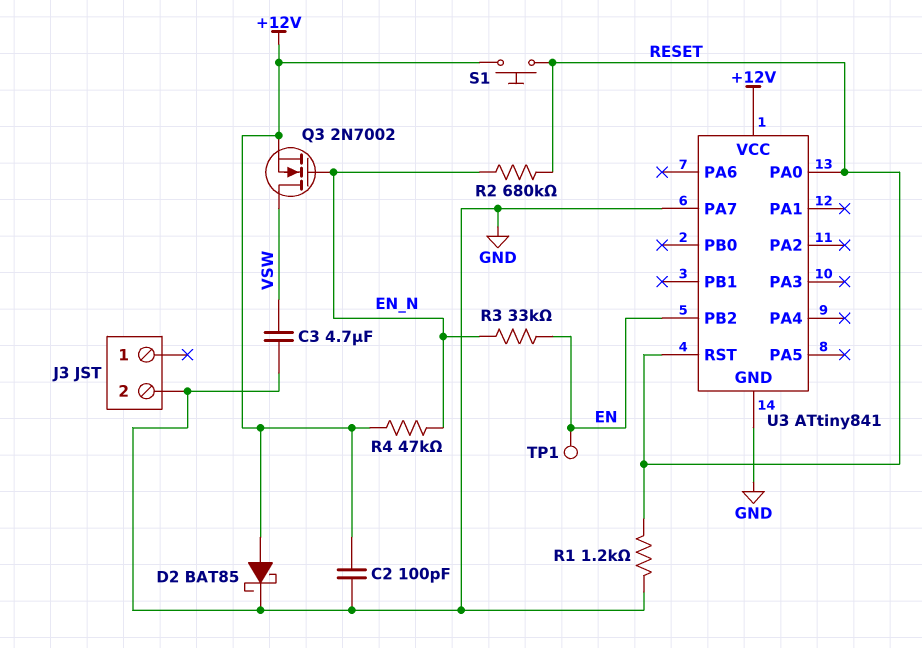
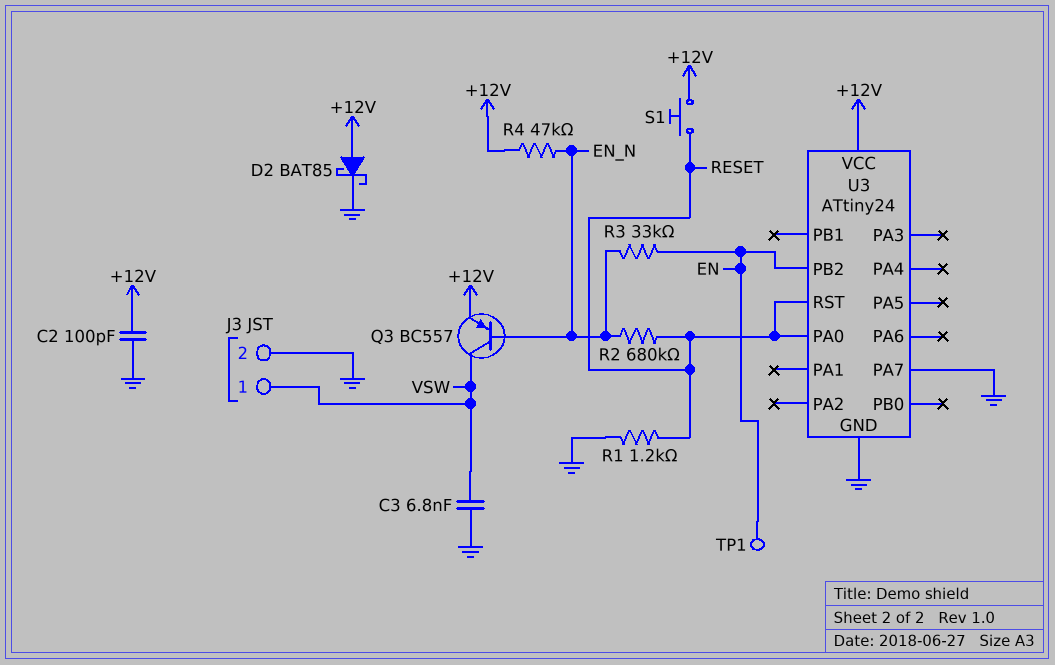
C3: 4.7uF (GND, VSW) -> 6.8nF (GND, VSW)
J3 pin 1: none -> VSW
Q3: NMOS 2N7002 (G EN_N, D VSW, S +12V) -> PNP BC557 (B EN_N, C VSW, E +12V)
U3: ATtiny841 -> ATtiny24

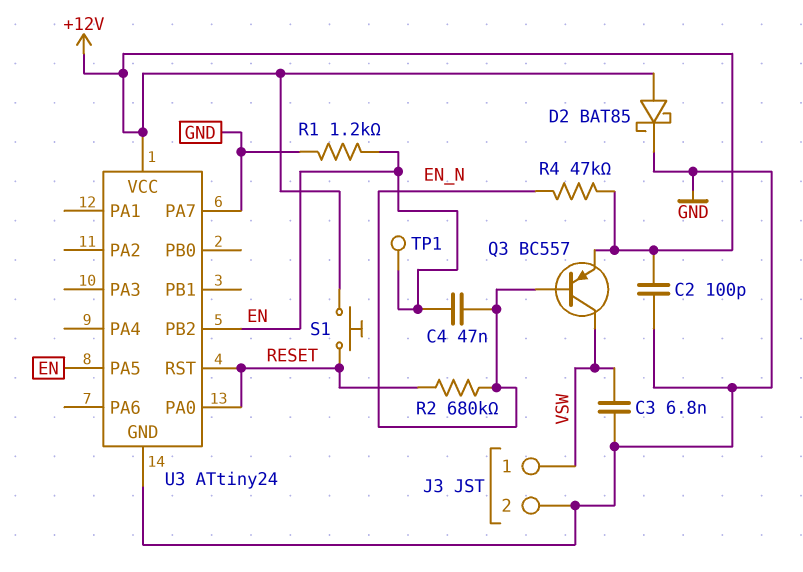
C4: none -> 47nF (EN, EN_N)
R1: 1.2k (GND, RESET) -> 1.2k (EN, GND)
R3: 33k (EN, EN_N) -> none
U3 pin PA5: none -> EN

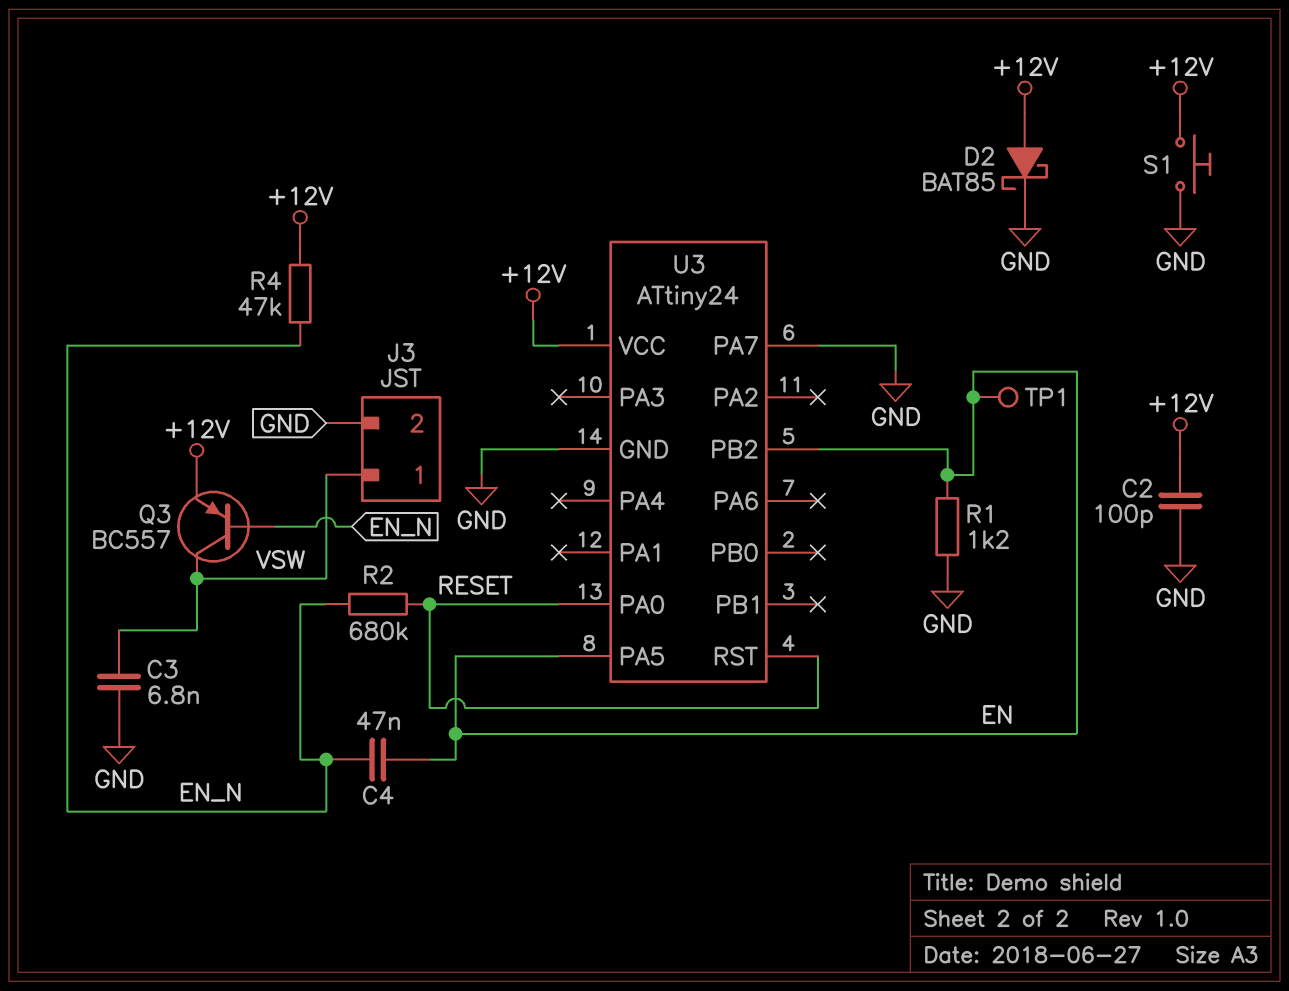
S1: button (+12V, RESET) -> button (+12V, GND)

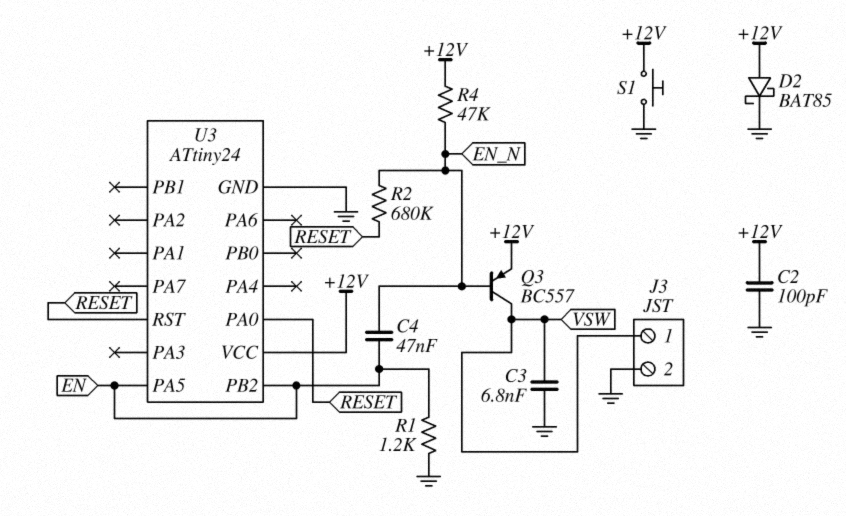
TP1: test point (EN) -> none
U3 pin PA7: GND -> none

